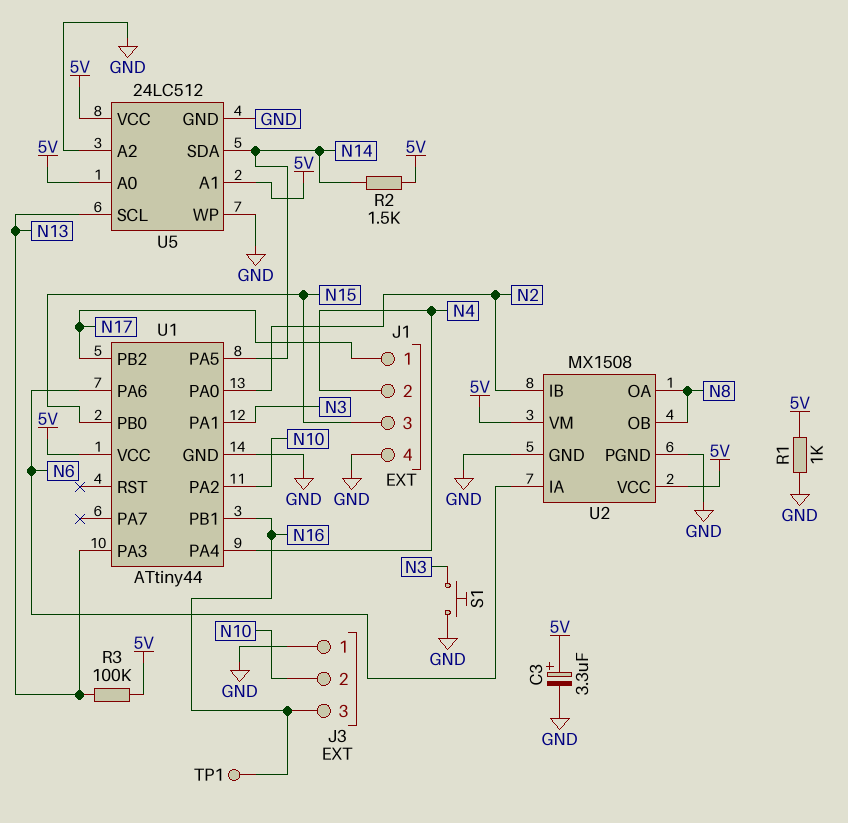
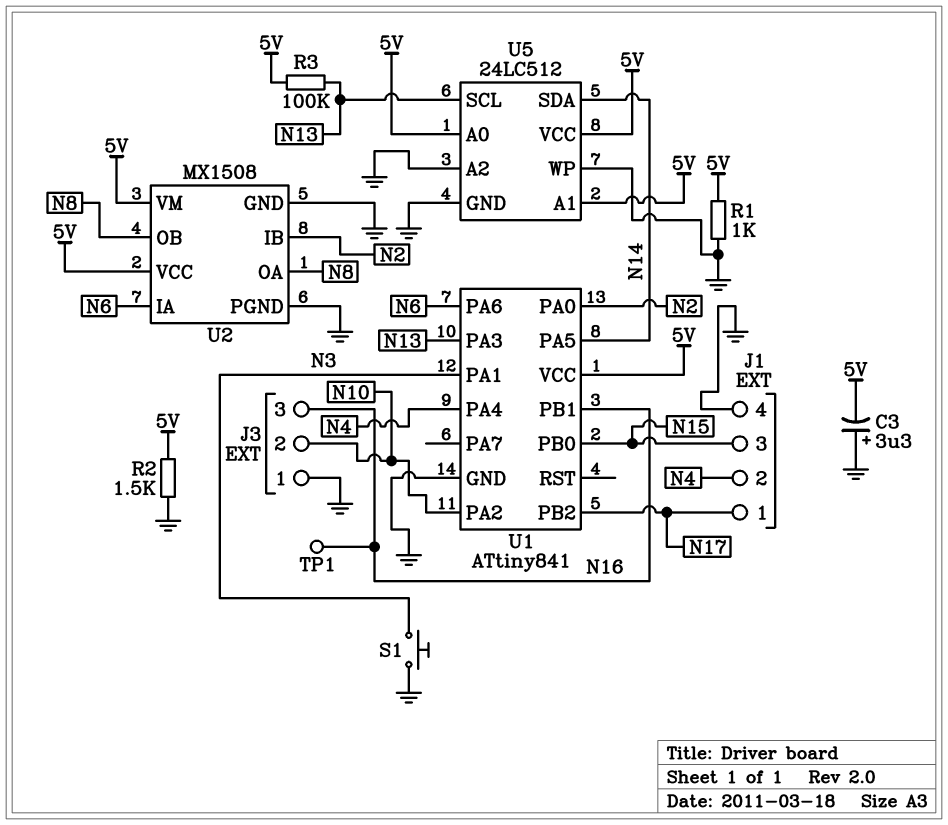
C3: 3.3uF (plus 5V, minus GND) -> 3.3uF (plus GND, minus 5V)
R2: 1.5k (5V, N14) -> 1.5k (5V, GND)
U1: ATtiny44 -> ATtiny841

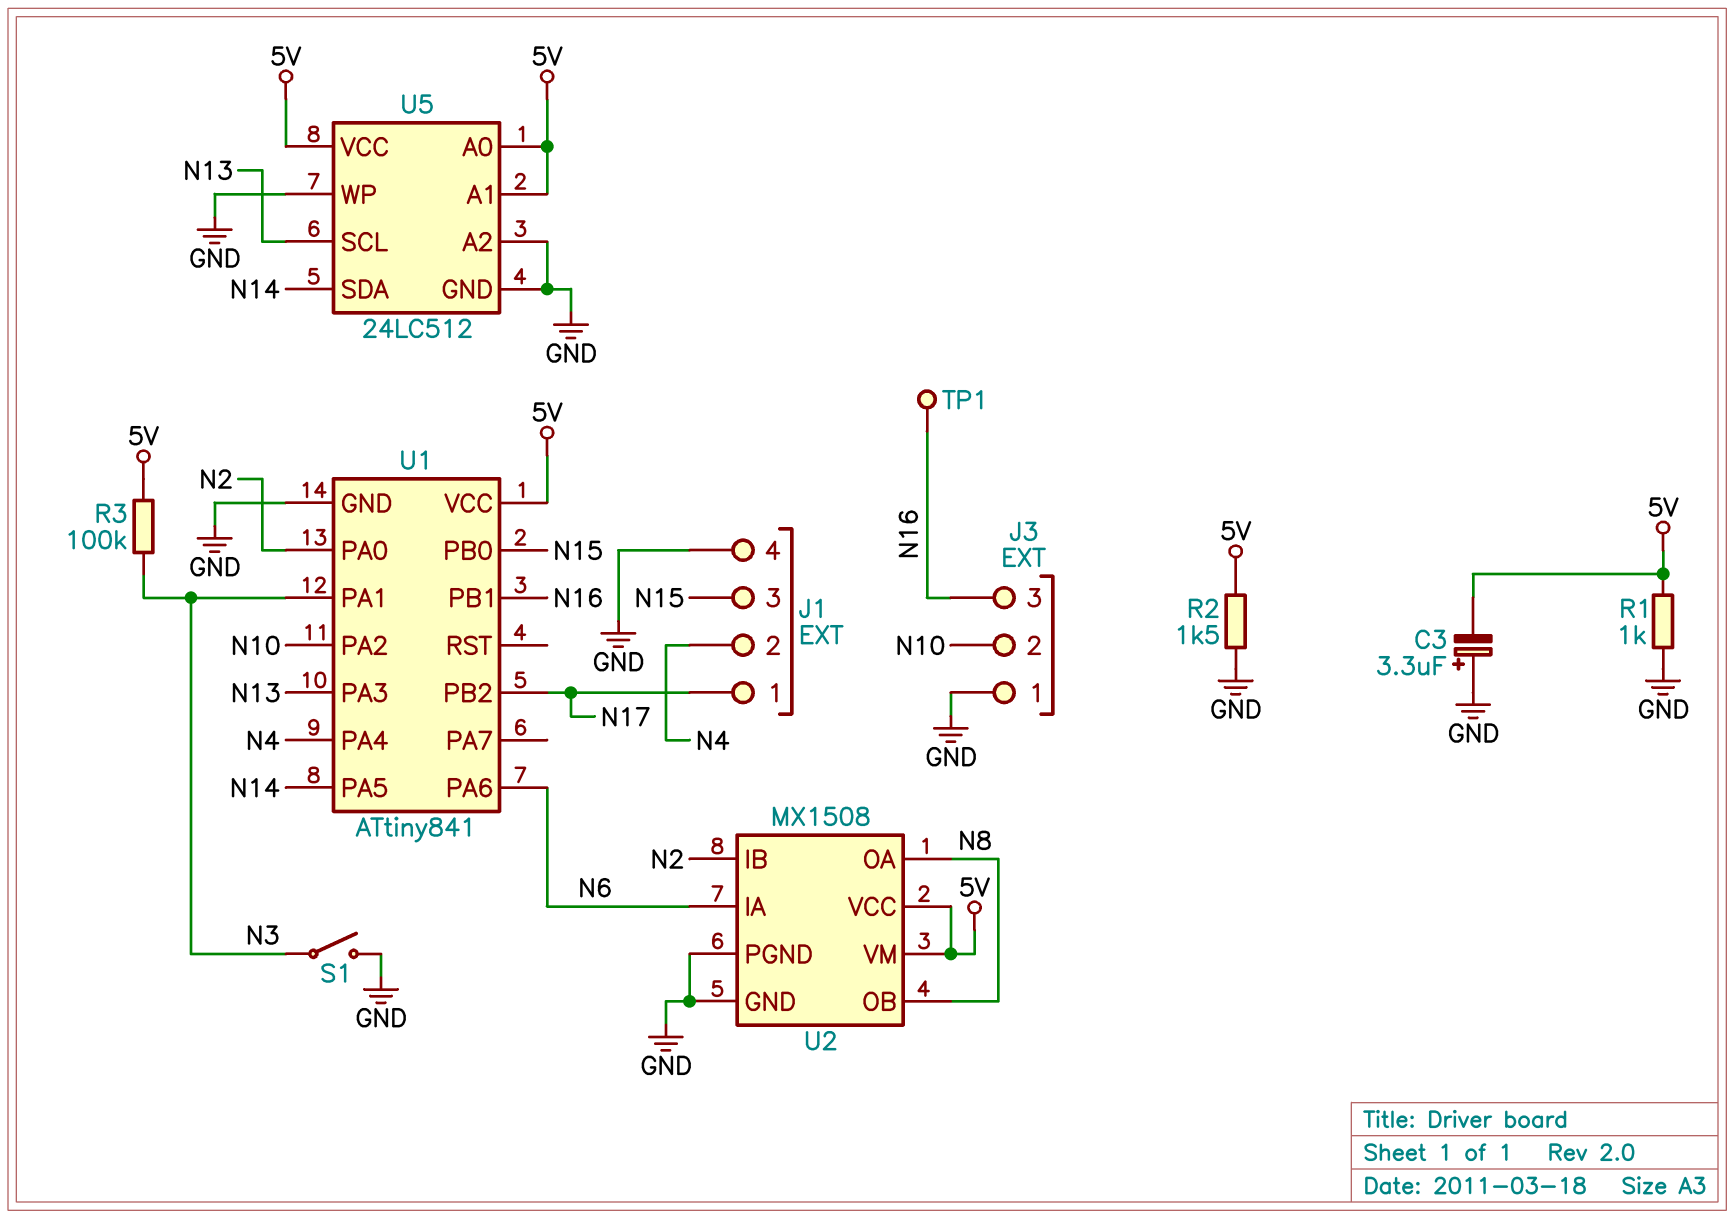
R3: 100k (5V, N13) -> 100k (5V, N3)
S1: button (GND, N3) -> switch (GND, N3)

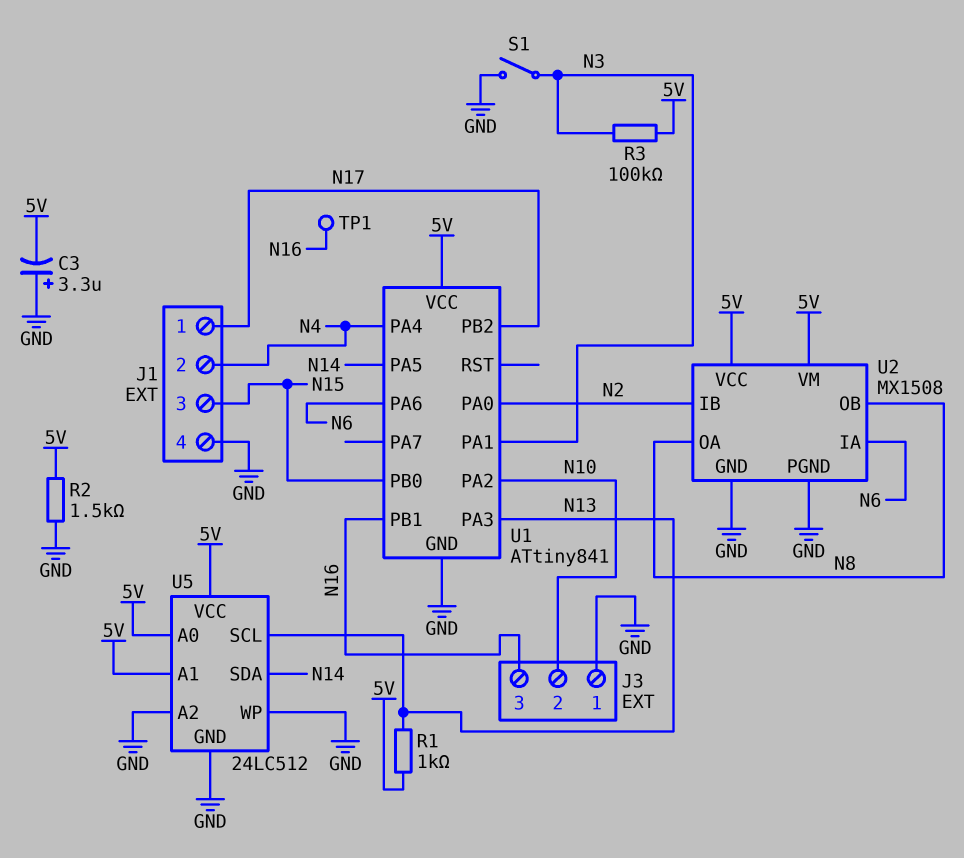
R1: 1k (5V, GND) -> 1k (5V, N13)

